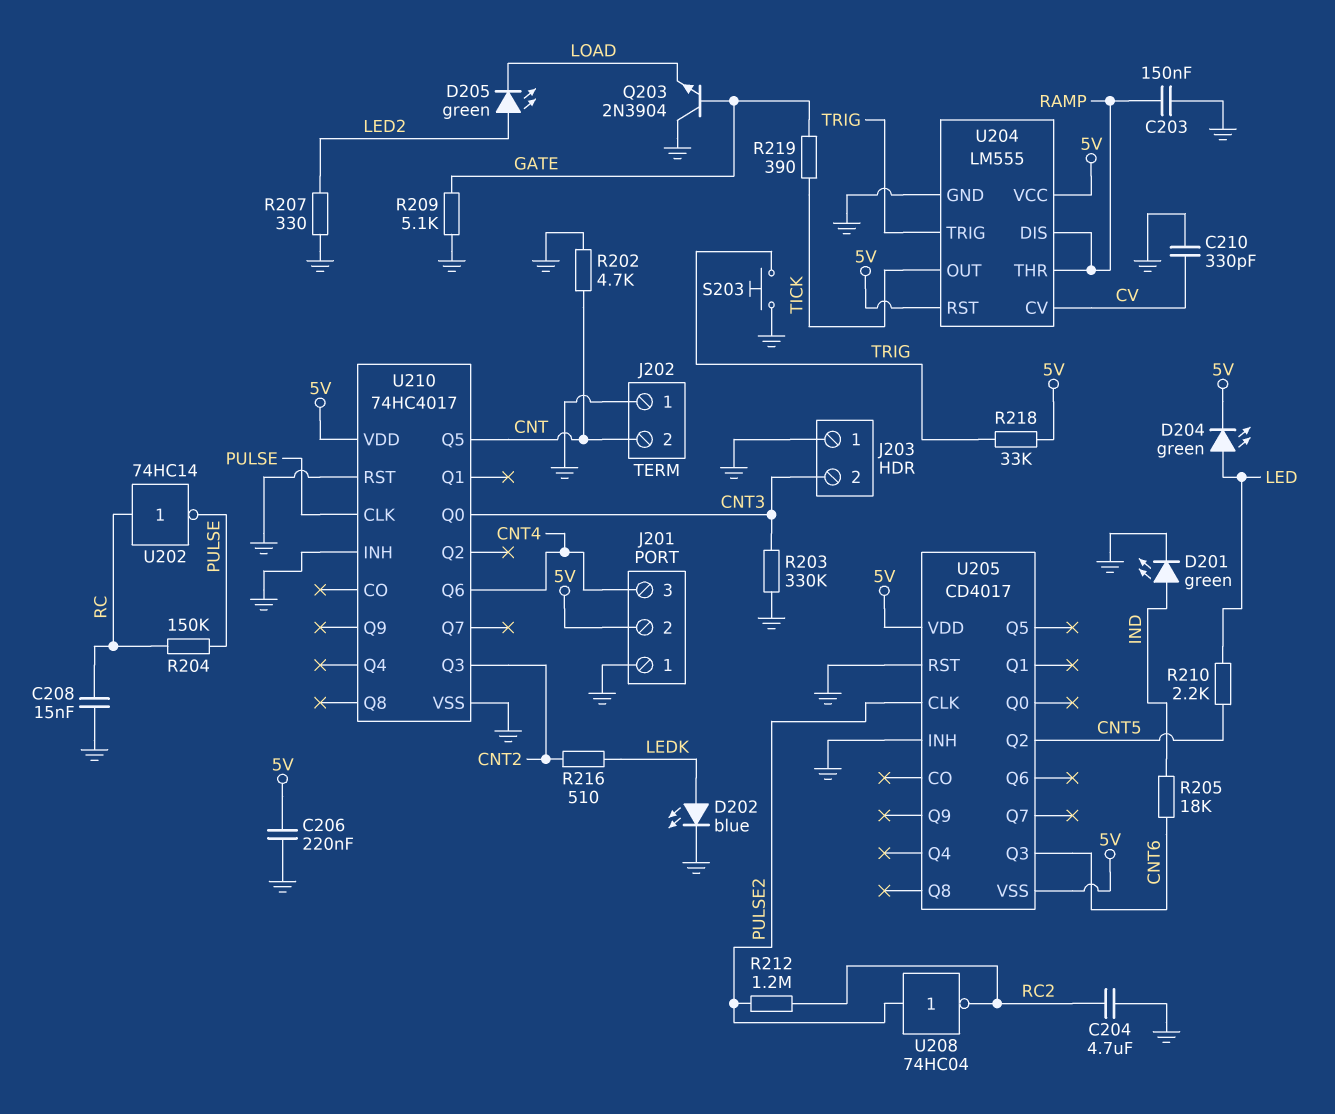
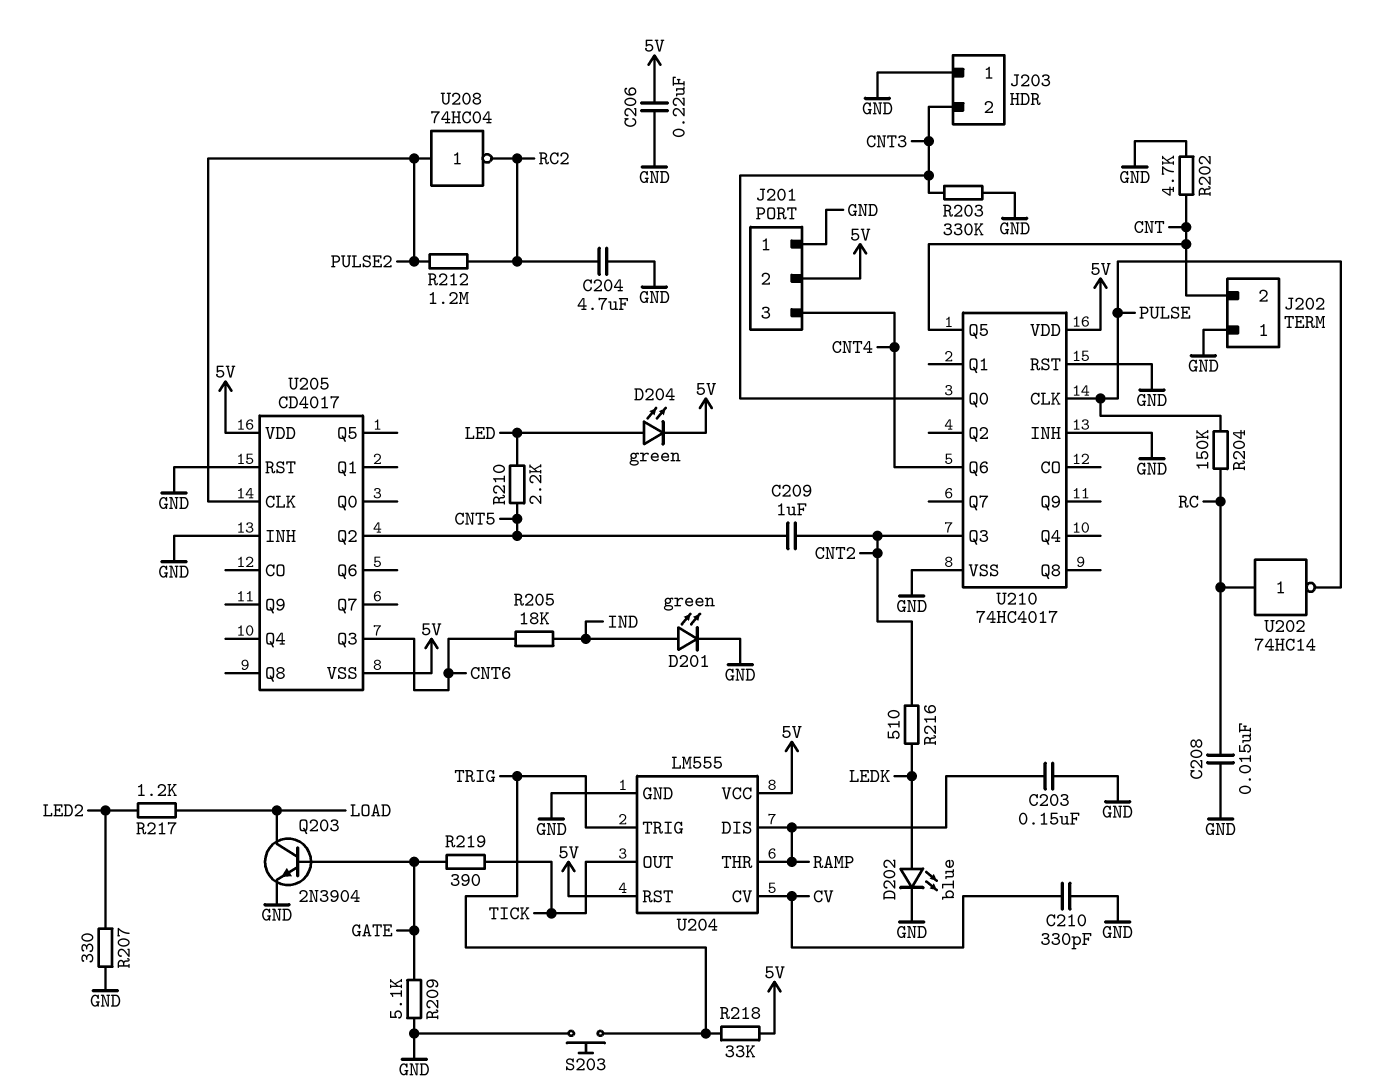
C209: none -> 1uF (CNT2, CNT5)
D205: LED green (A LED2, K LOAD) -> none
Q203: NPN 2N3904 (B GATE, C GND, E LOAD) -> NPN 2N3904 (B GATE, C LOAD, E GND)
R217: none -> 1.2k (LED2, LOAD)

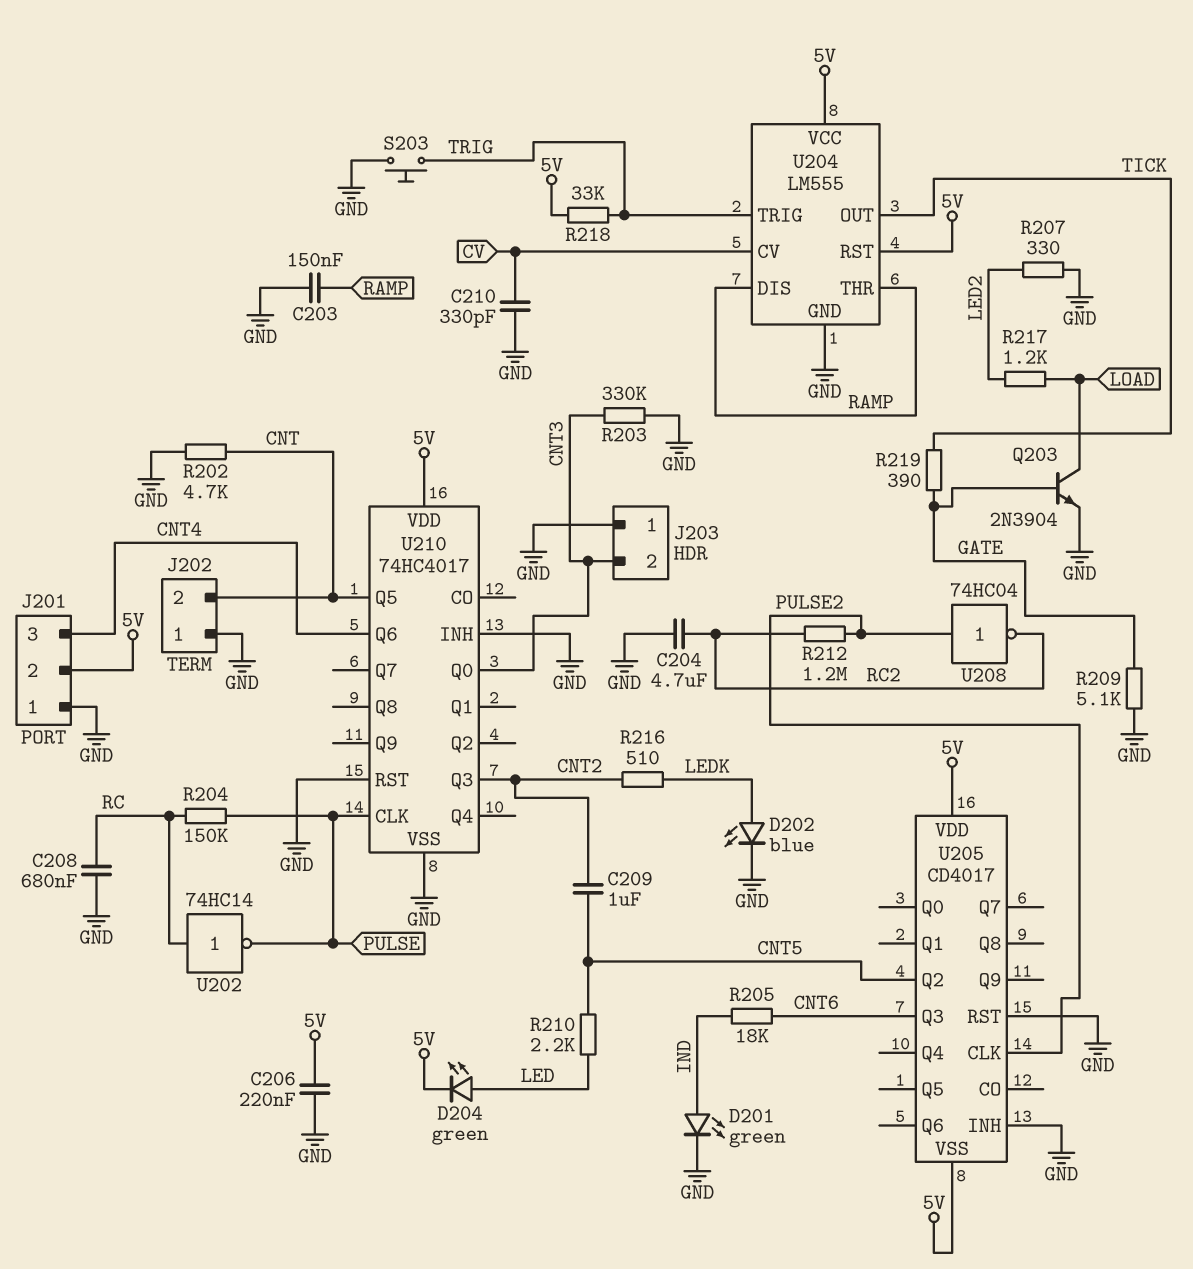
C208: 15nF (GND, RC) -> 680nF (GND, RC)

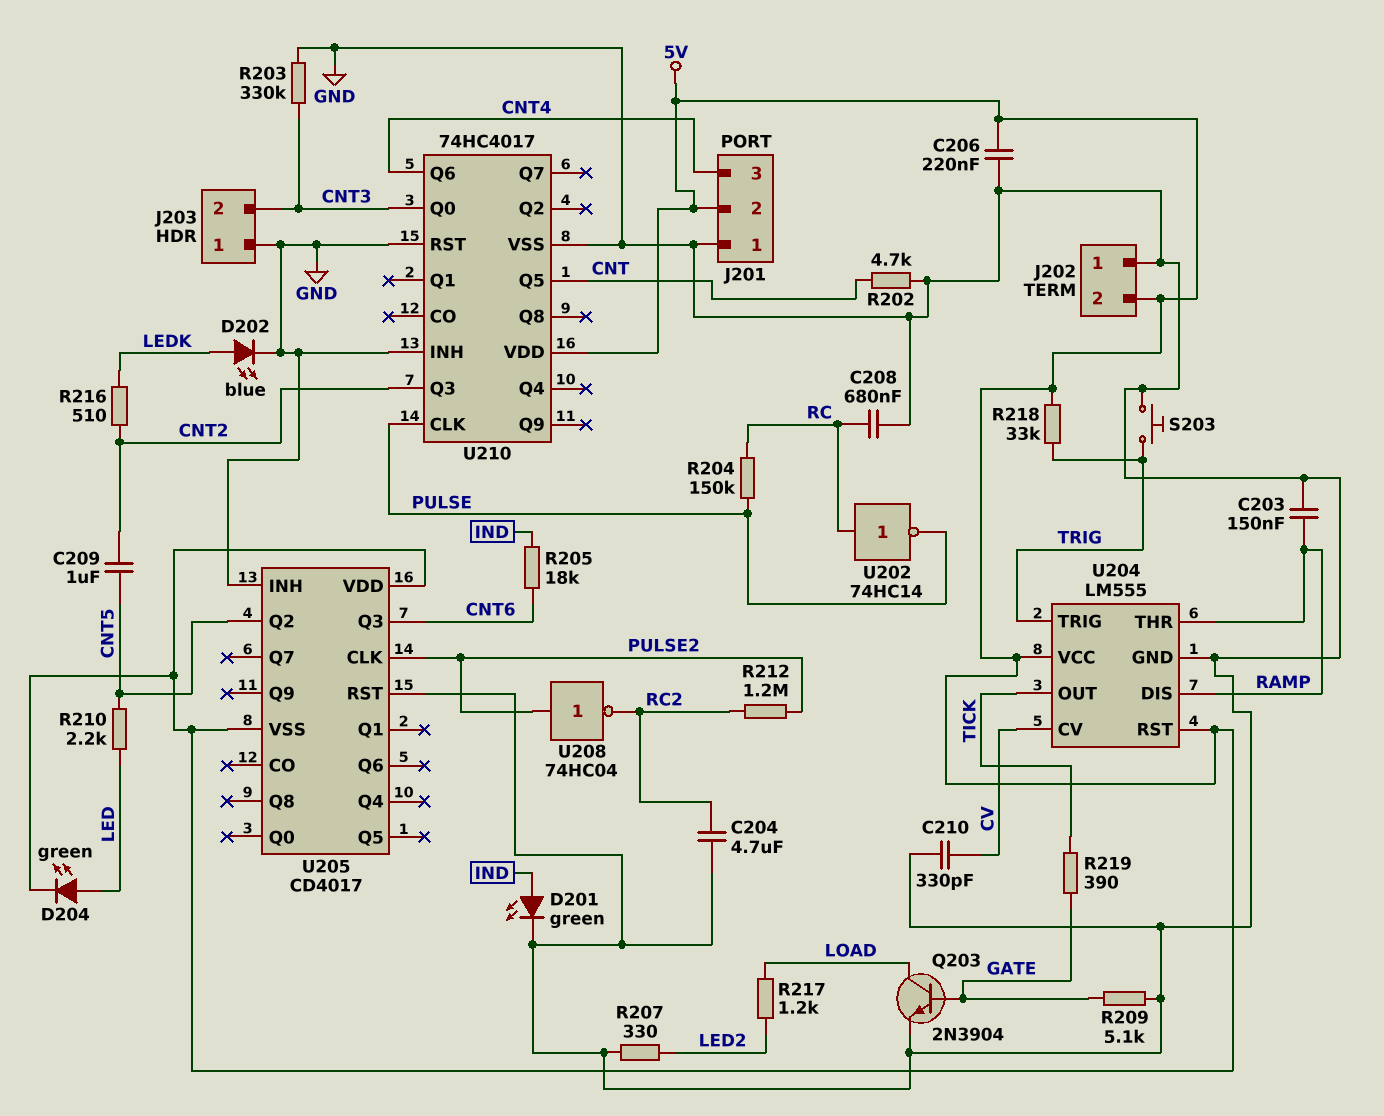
J202 pin 2: CNT -> 5V

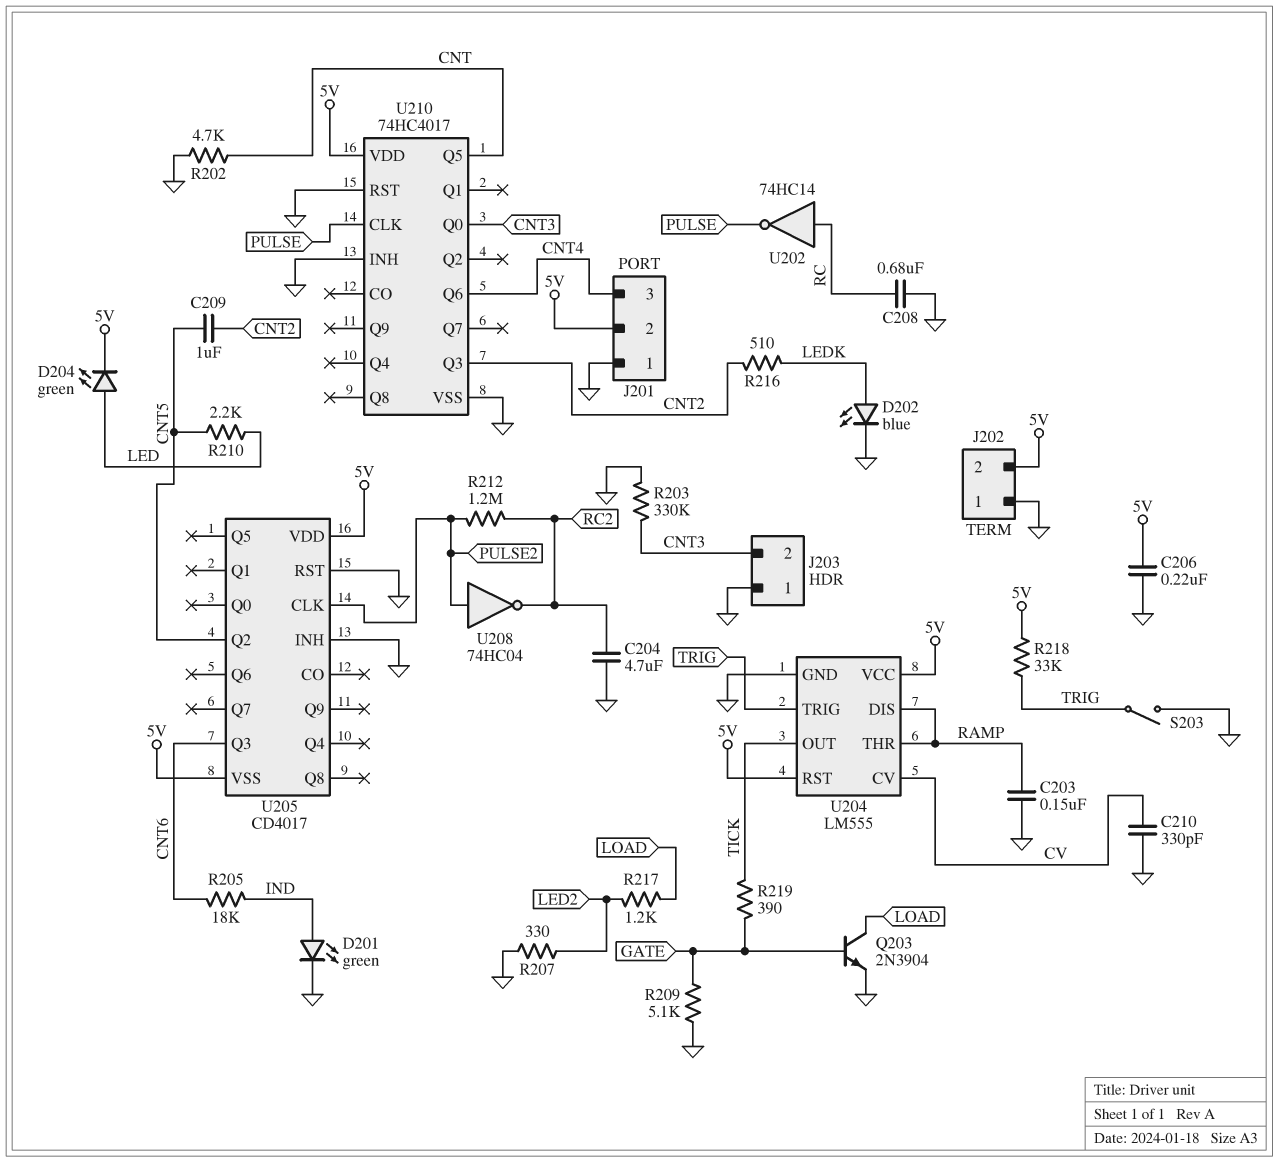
R204: 150k (PULSE, RC) -> none
S203: button (GND, TRIG) -> switch (GND, TRIG)

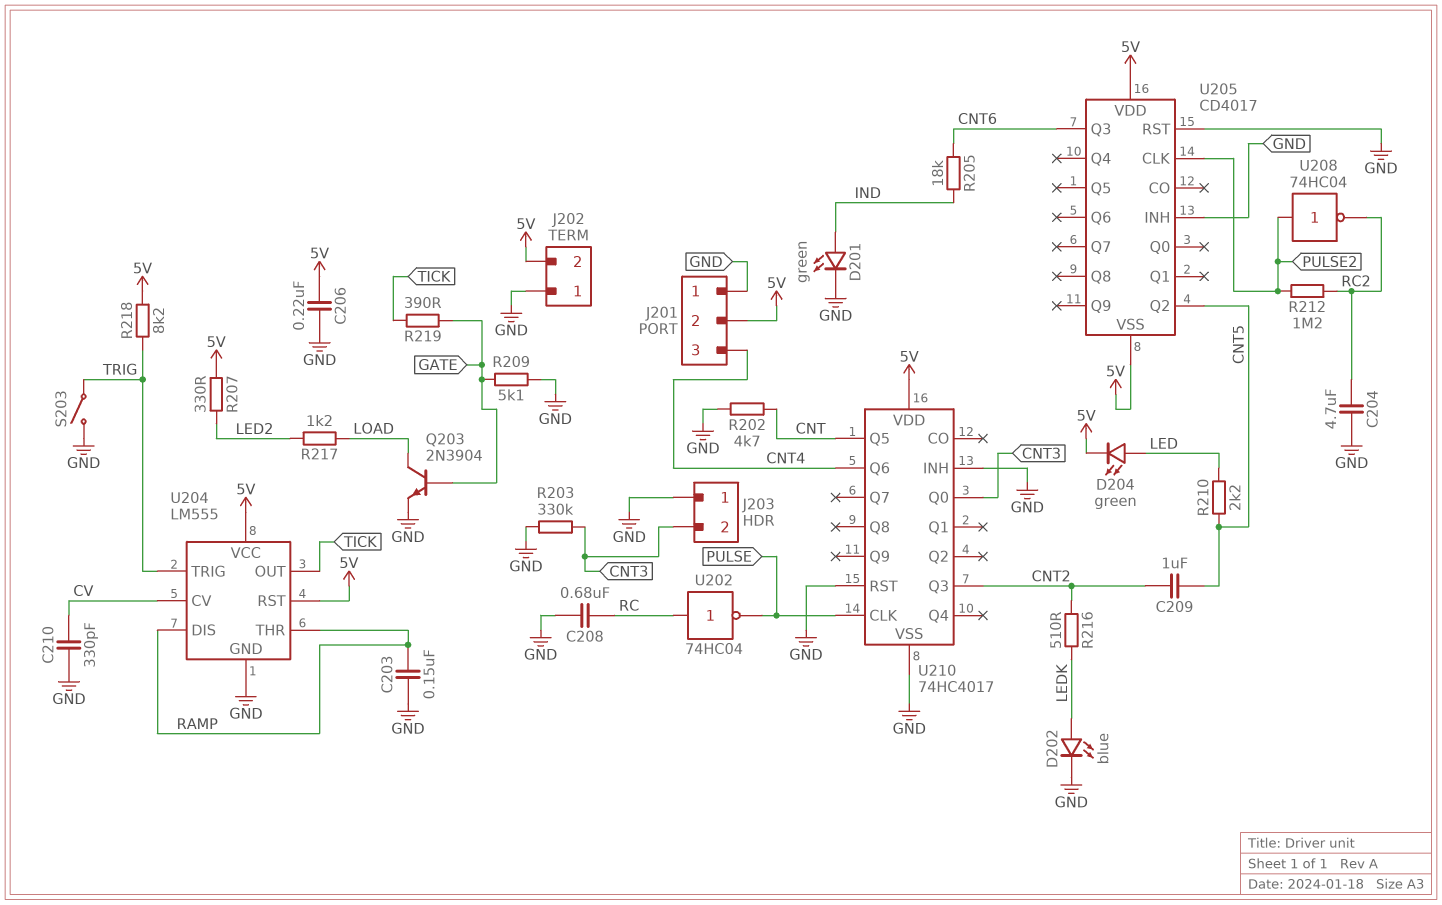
R207: 330 (GND, LED2) -> 330 (5V, LED2)
R218: 33k (5V, TRIG) -> 8.2k (5V, TRIG)
U202: NOT 74HC14 (in RC, out PULSE) -> NOT 74HC04 (in RC, out PULSE)

